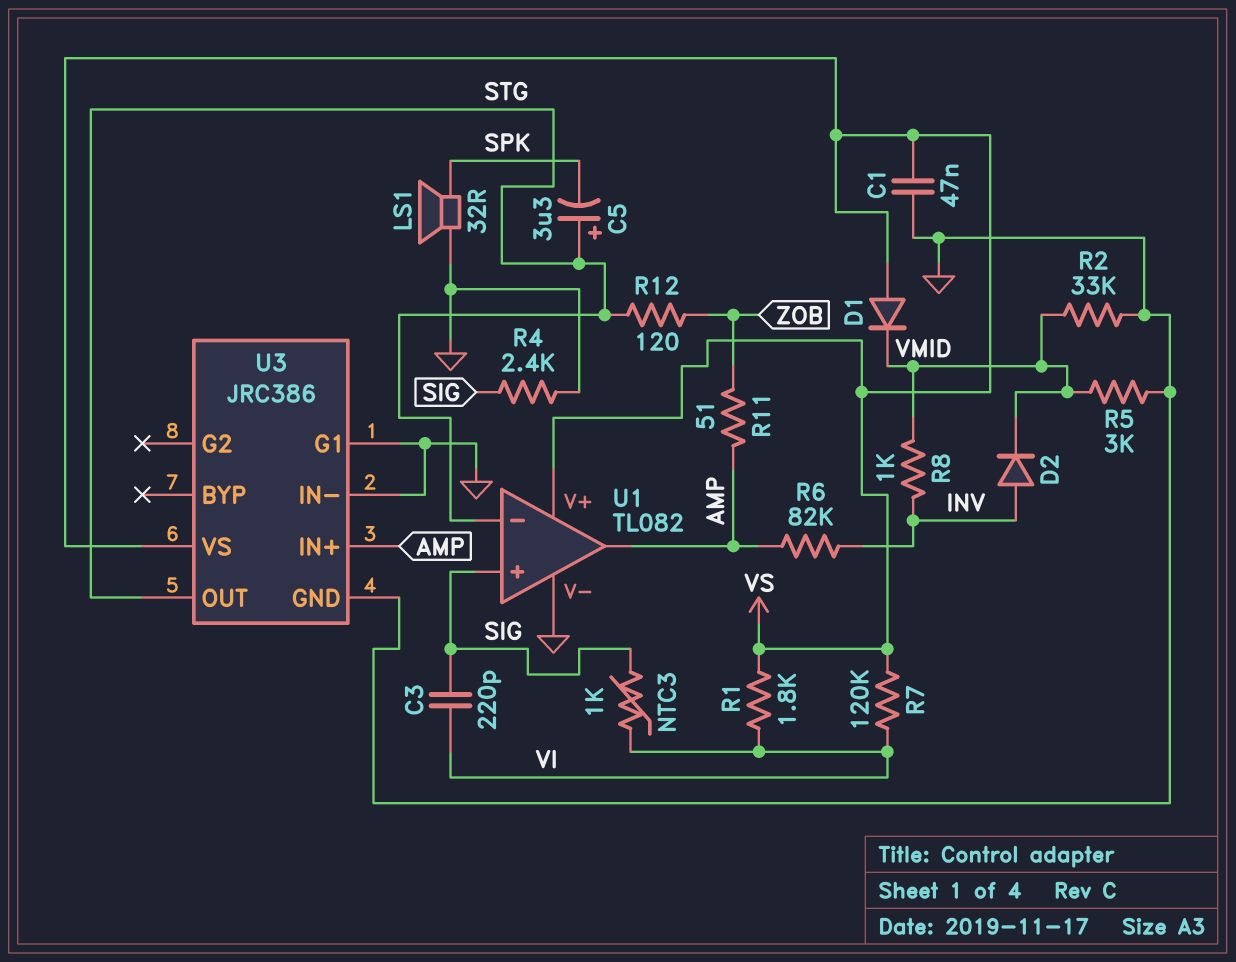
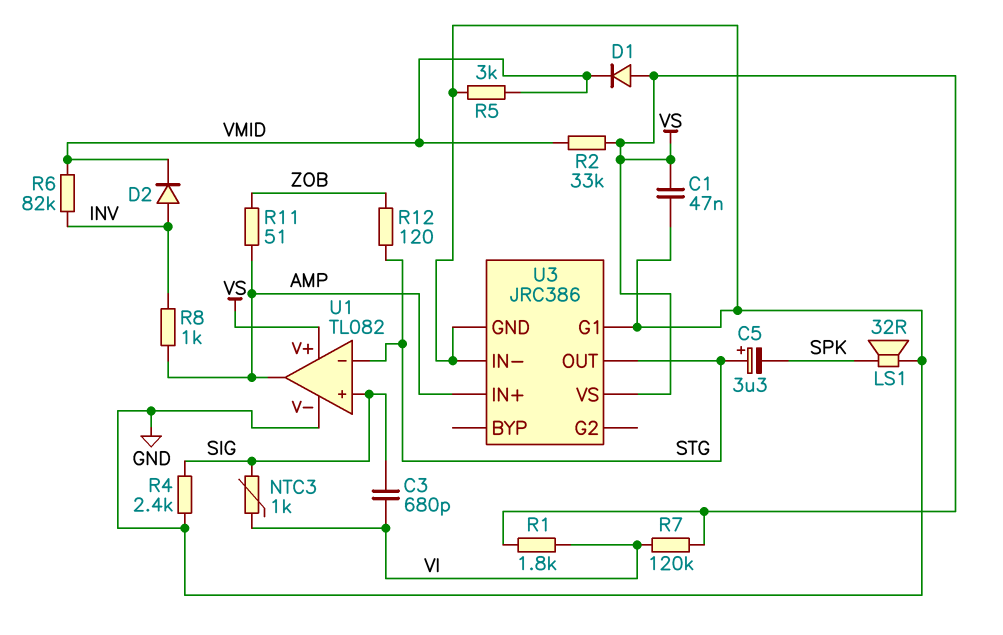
C3: 220pF (SIG, VI) -> 680pF (SIG, VI)
R2: 33k (GND, VMID) -> 33k (VMID, VS)
R6: 82k (AMP, INV) -> 82k (INV, VMID)
R8: 1k (INV, VMID) -> 1k (AMP, INV)

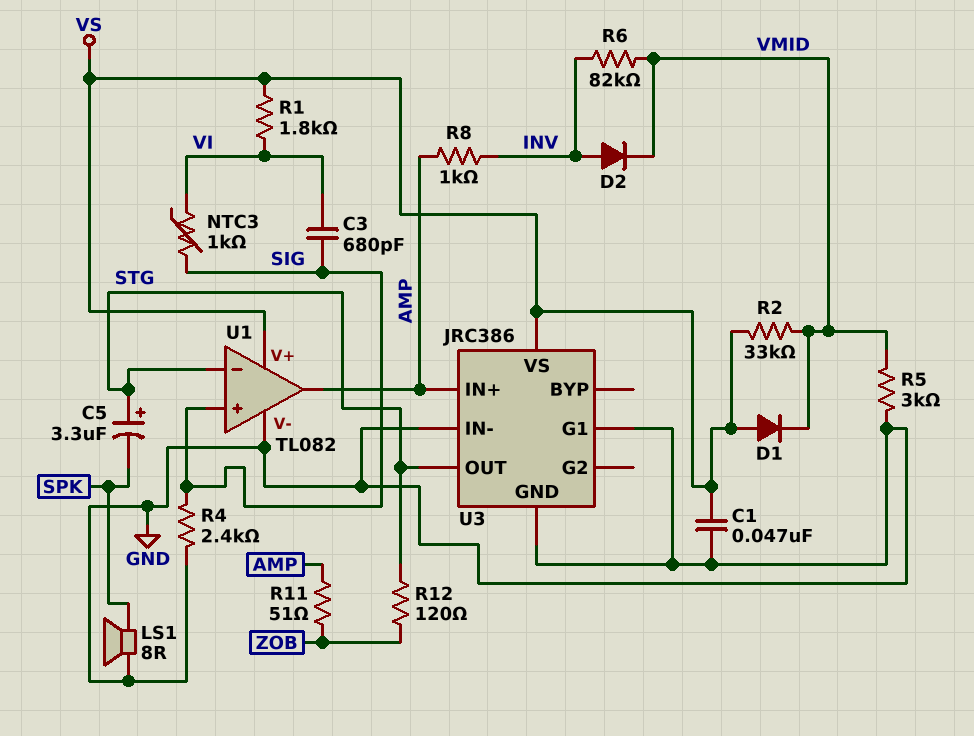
LS1: speaker 32R (GND, SPK) -> speaker 8R (GND, SPK)
R7: 120k (VI, VS) -> none

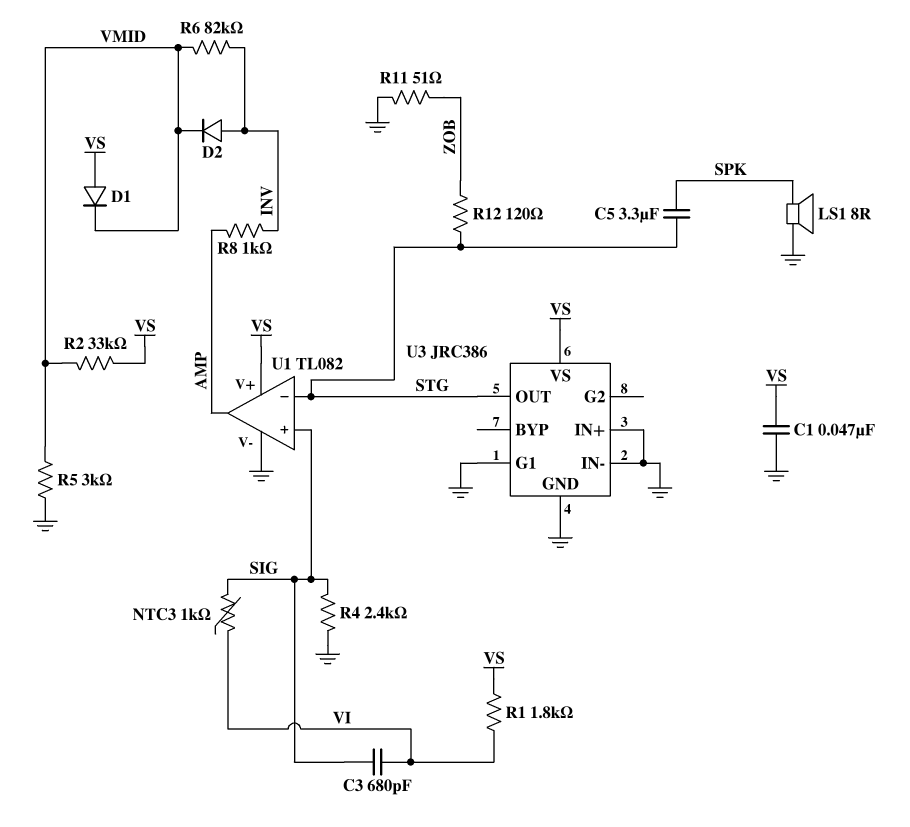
C5: 3.3uF (plus STG, minus SPK) -> 3.3uF (SPK, STG)
R11: 51 (AMP, ZOB) -> 51 (GND, ZOB)
U3 pin IN+: AMP -> GND

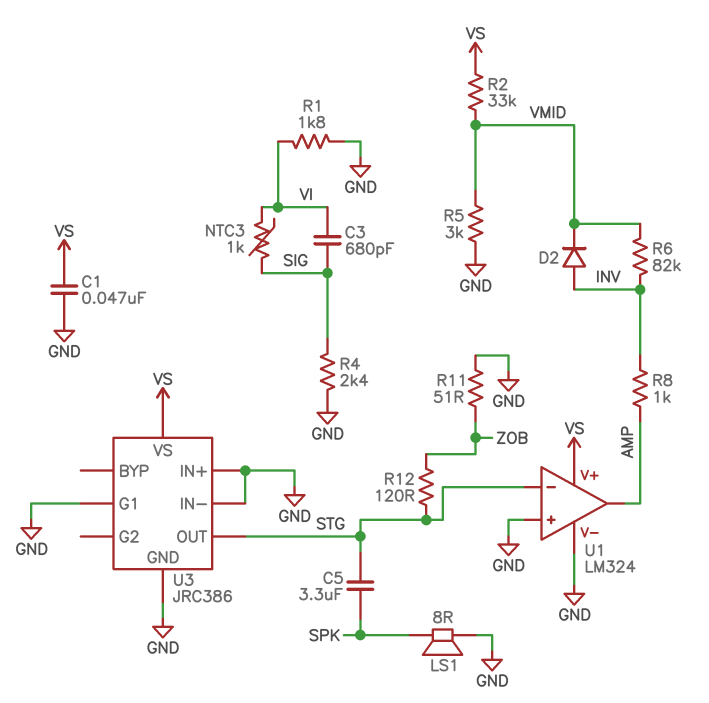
D1: diode (A VS, K VMID) -> none
R1: 1.8k (VI, VS) -> 1.8k (GND, VI)
U1: TL082 -> LM324
U1 pin in+: SIG -> GND

